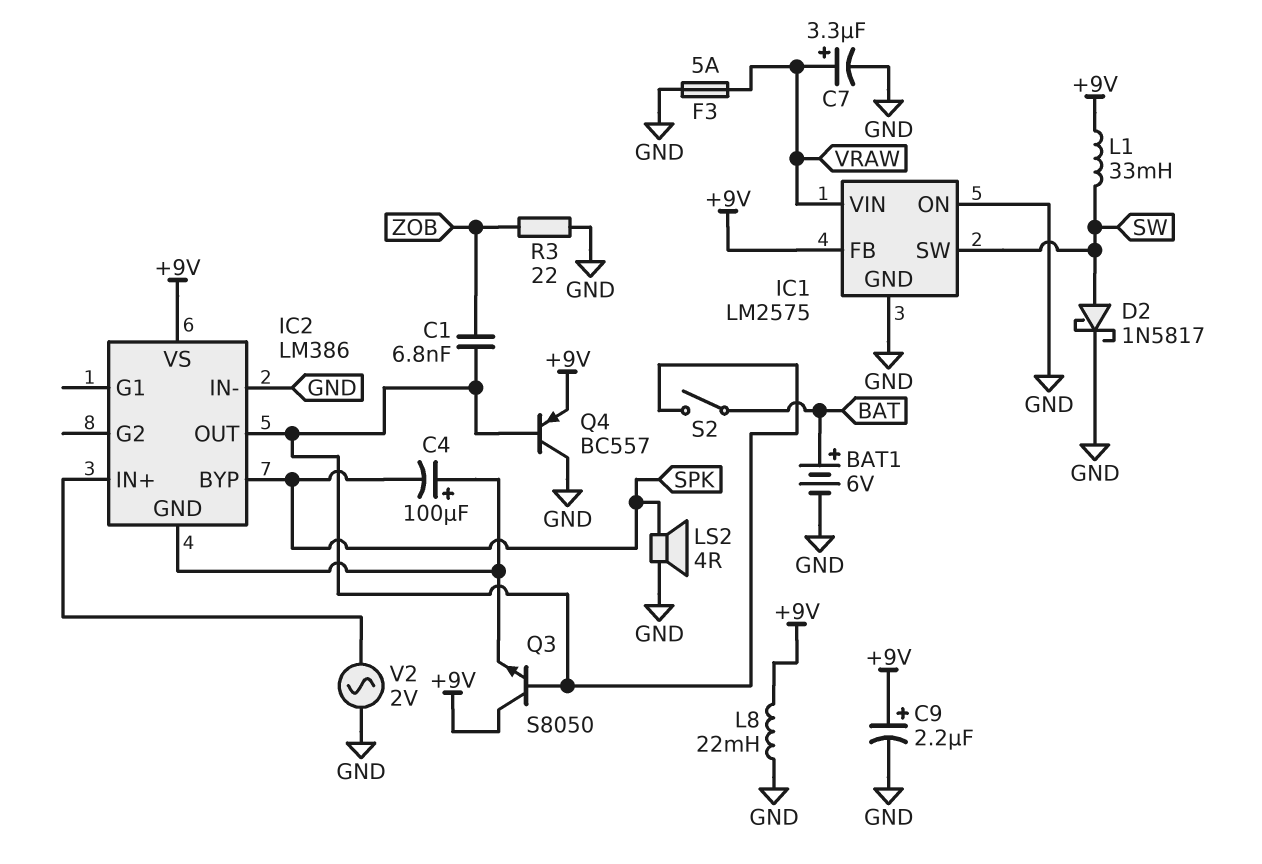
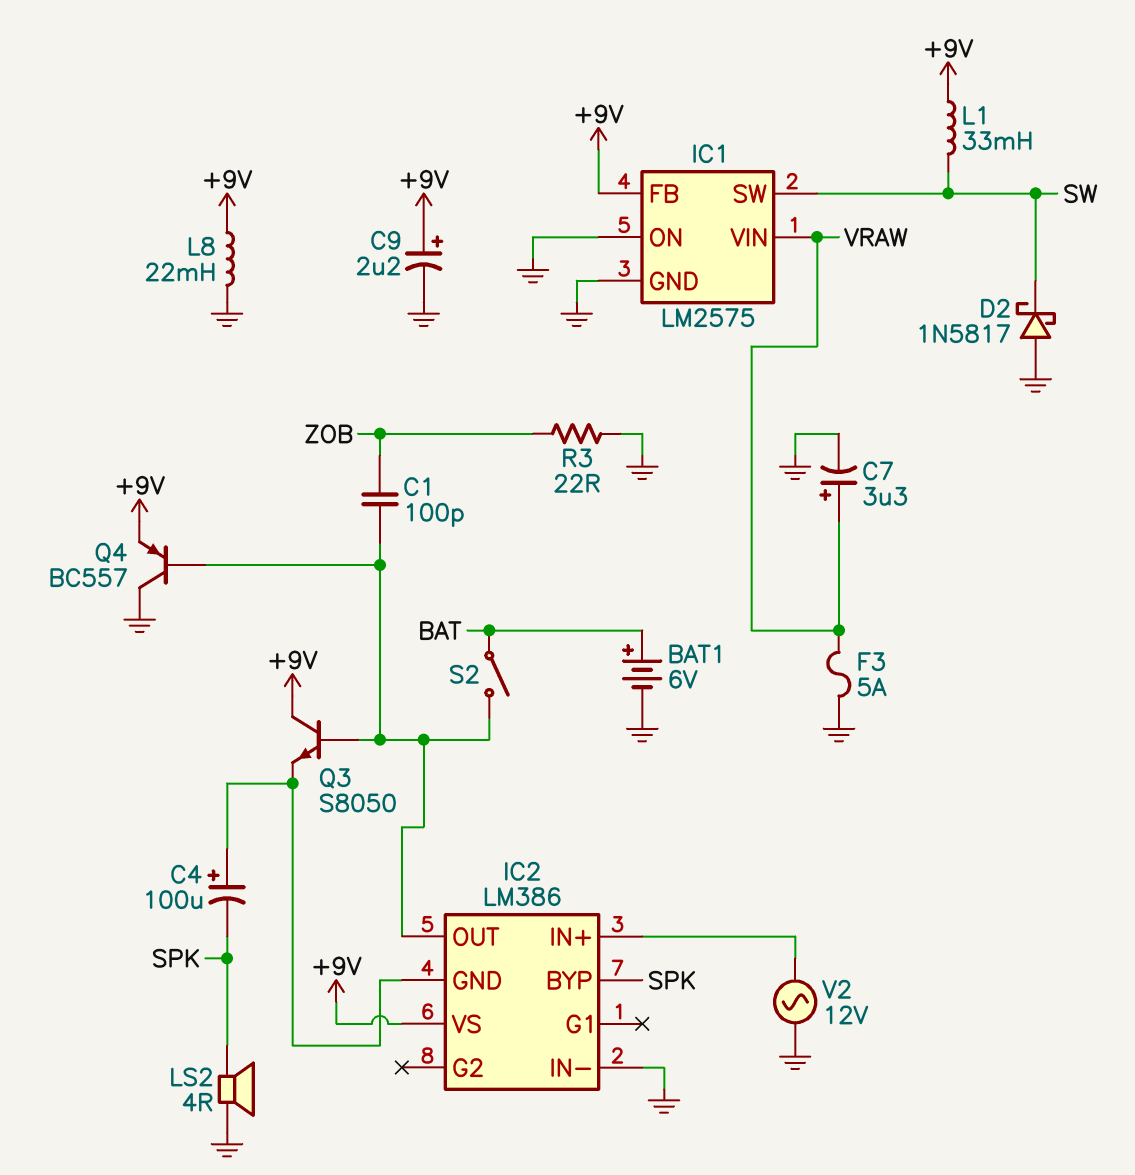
C1: 6.8nF (IC2/OUT, ZOB) -> 100pF (IC2/OUT, ZOB)
D2: schottky 1N5817 (A SW, K GND) -> schottky 1N5817 (A GND, K SW)
V2: AC 2V (GND, IC2/IN+) -> AC 12V (GND, IC2/IN+)

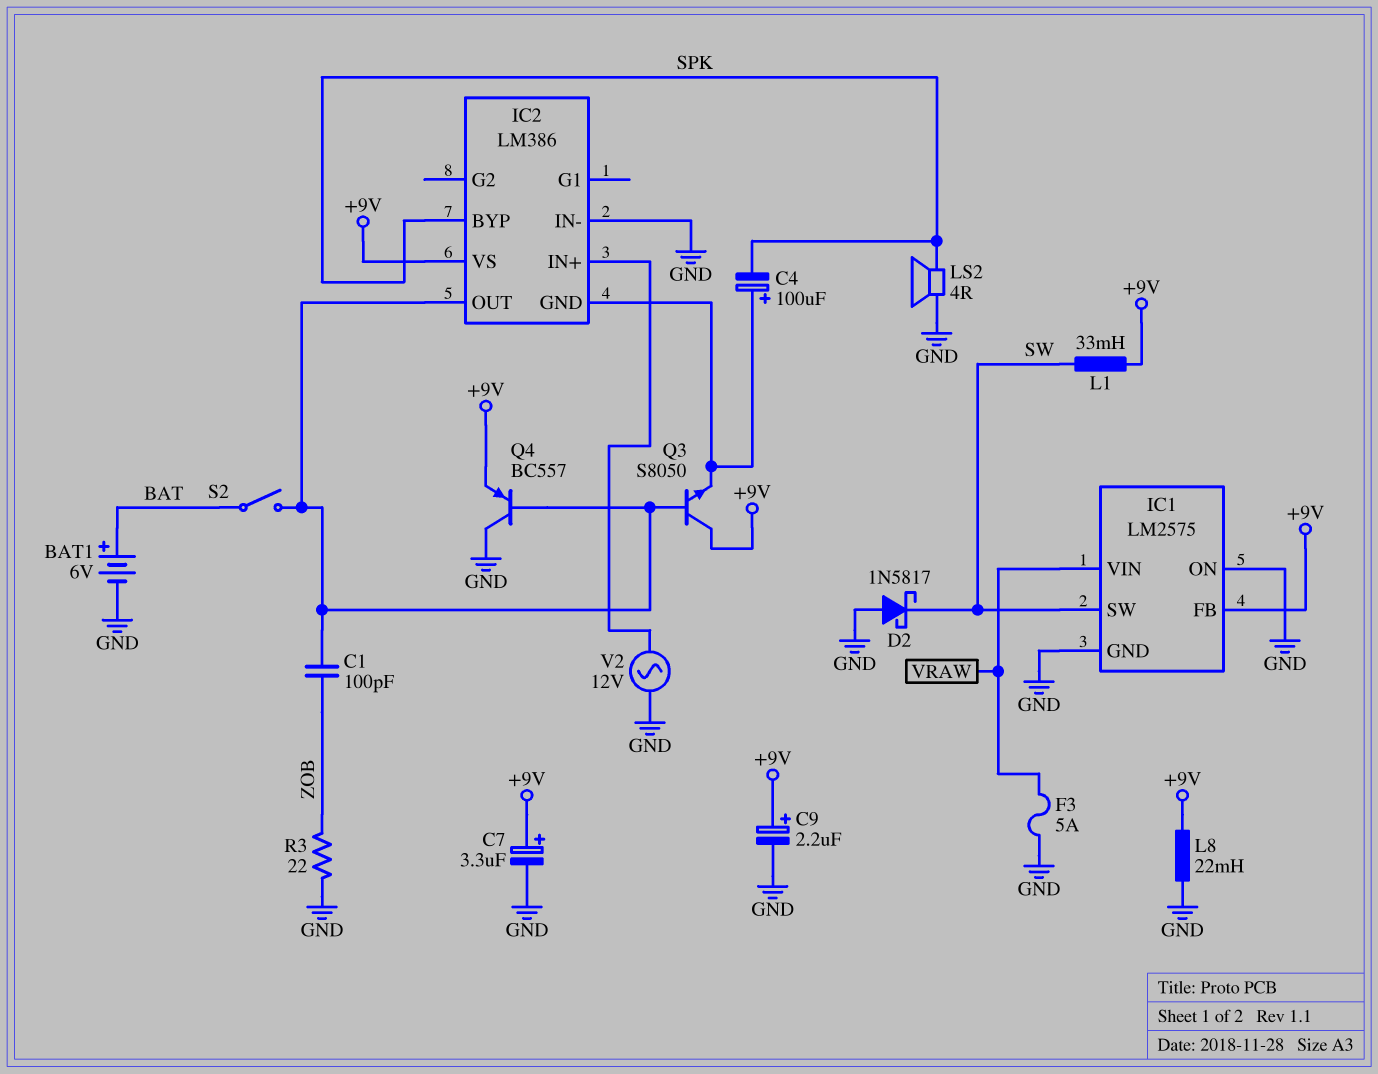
C7: 3.3uF (plus VRAW, minus GND) -> 3.3uF (plus +9V, minus GND)

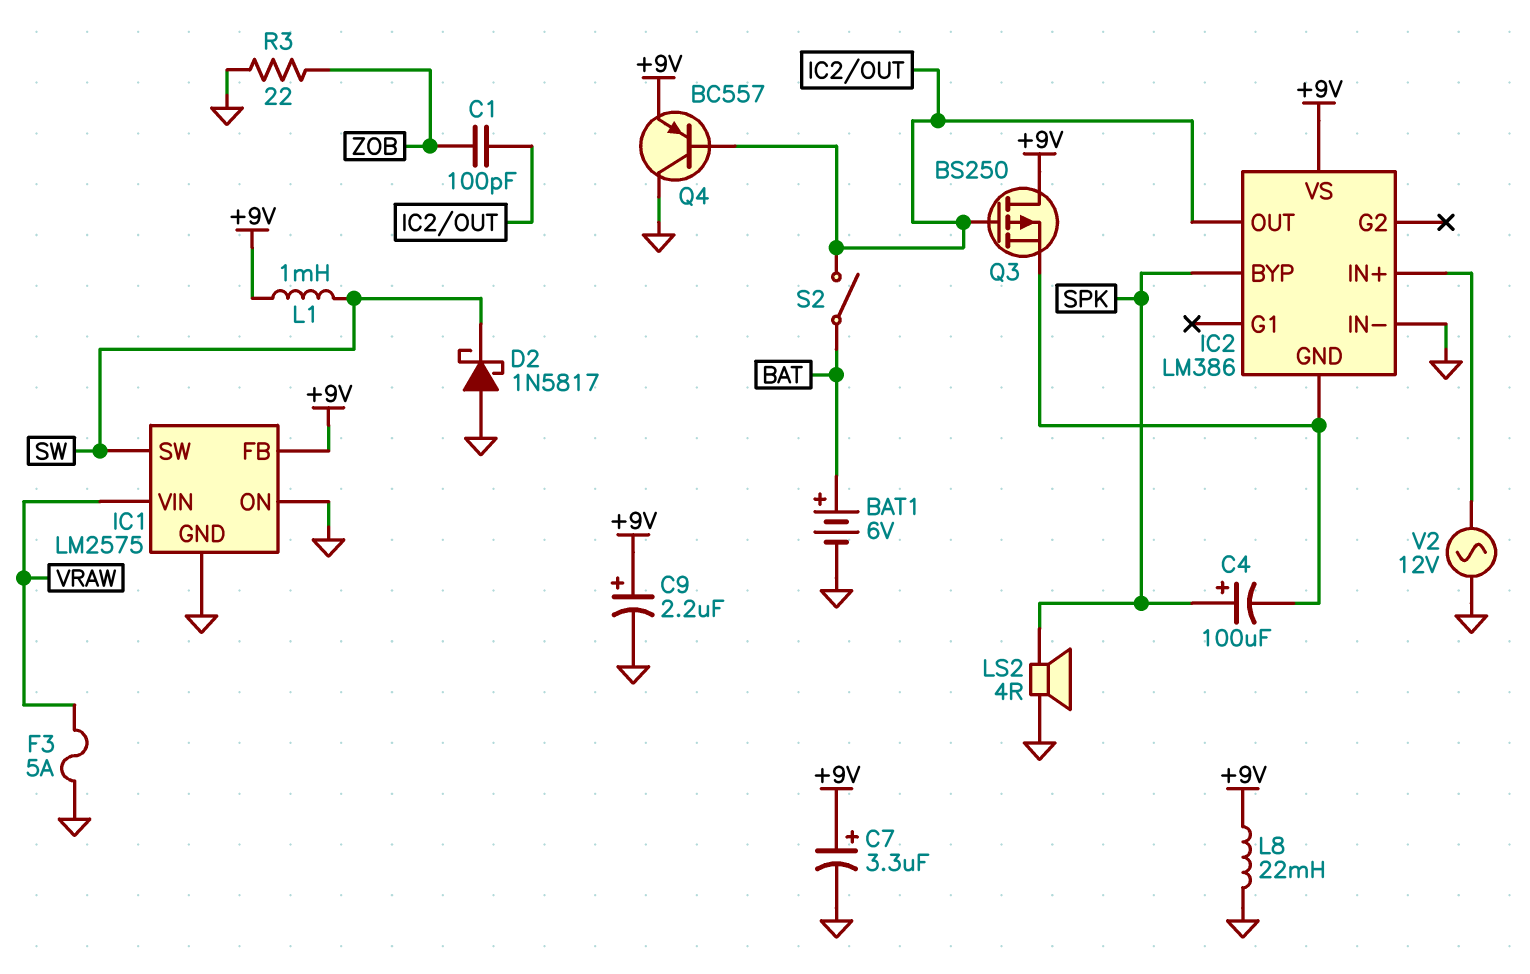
C4: 100uF (plus IC2/GND, minus SPK) -> 100uF (plus SPK, minus IC2/GND)
L1: 33mH (+9V, SW) -> 1mH (+9V, SW)
Q3: NPN S8050 (B IC2/OUT, C +9V, E IC2/GND) -> PMOS BS250 (G IC2/OUT, D +9V, S IC2/GND)

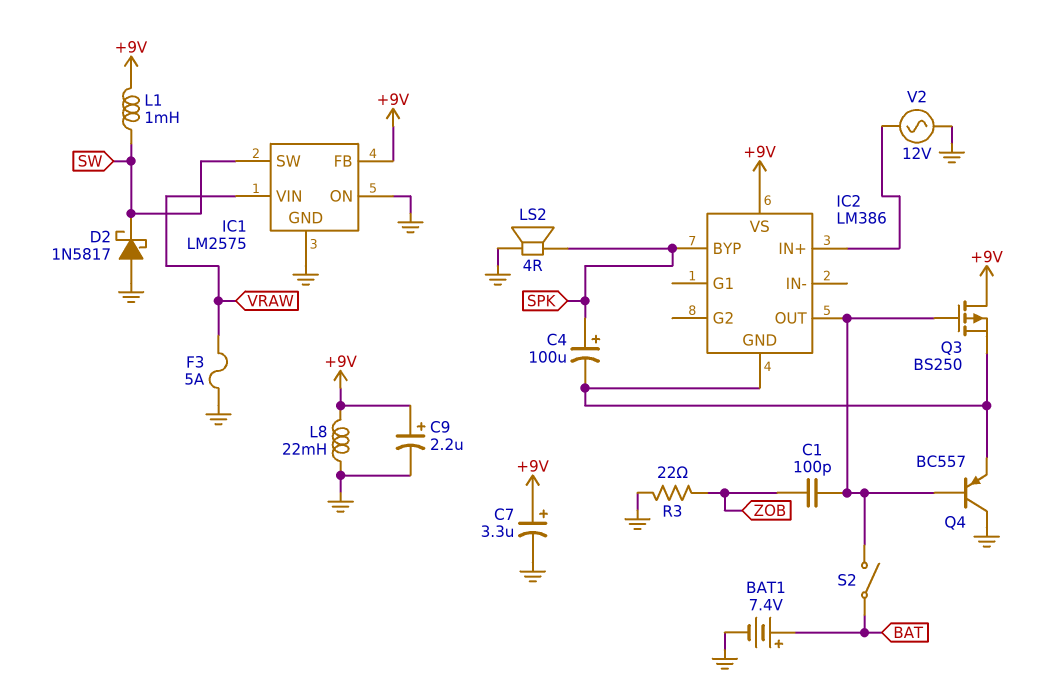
BAT1: 6V (plus BAT, minus GND) -> 7.4V (plus BAT, minus GND)
IC2 pin IN-: GND -> none
Q4: PNP BC557 (B IC2/OUT, C GND, E +9V) -> PNP BC557 (B IC2/OUT, C GND, E IC2/GND)

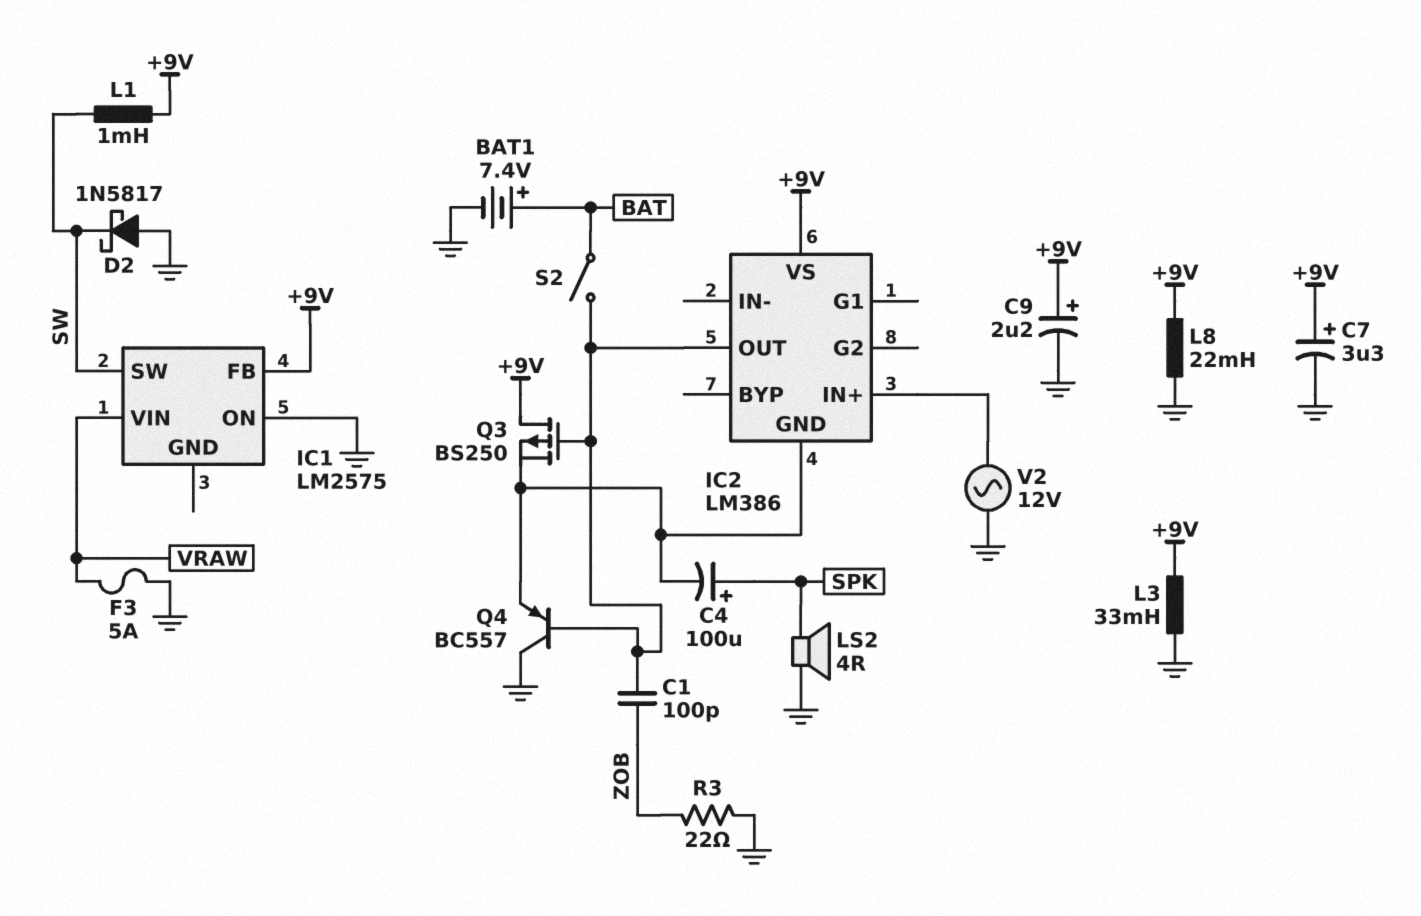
IC1 pin GND: GND -> none
IC2 pin BYP: SPK -> none
L3: none -> 33mH (+9V, GND)

